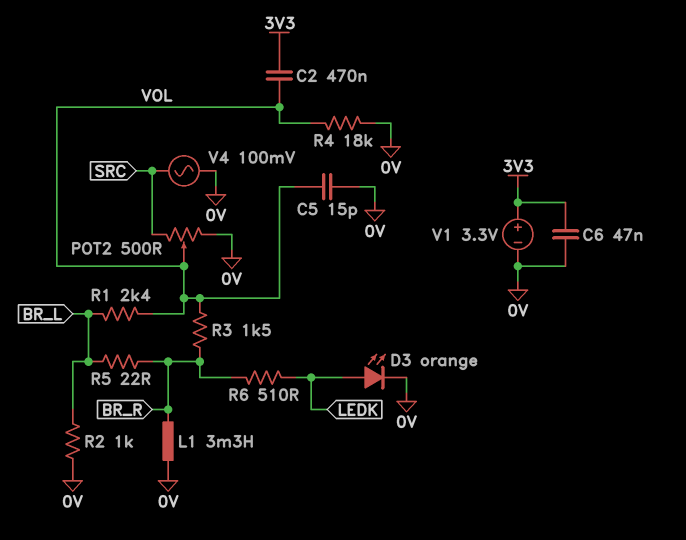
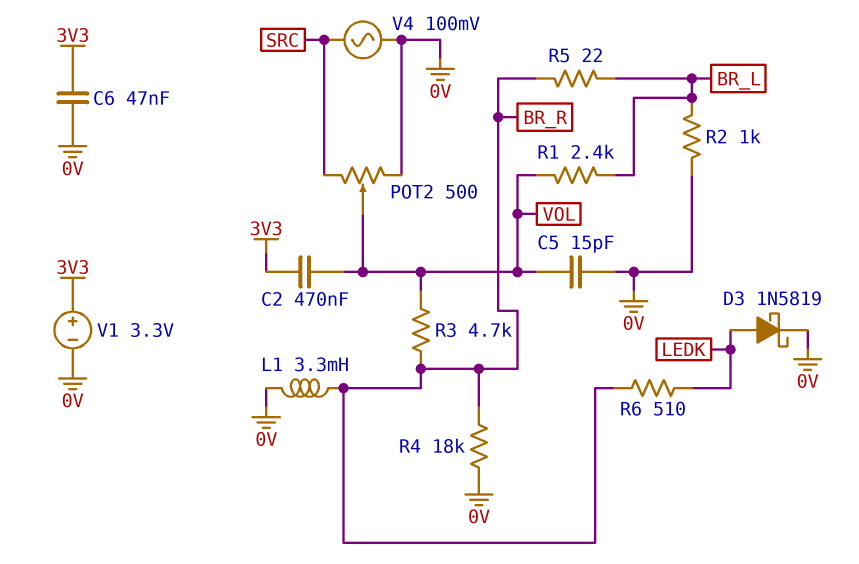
D3: LED orange (A LEDK, K 0V) -> schottky 1N5819 (A LEDK, K 0V)
R3: 1.5k (BR_R, VOL) -> 4.7k (BR_R, VOL)
R4: 18k (0V, VOL) -> 18k (0V, BR_R)

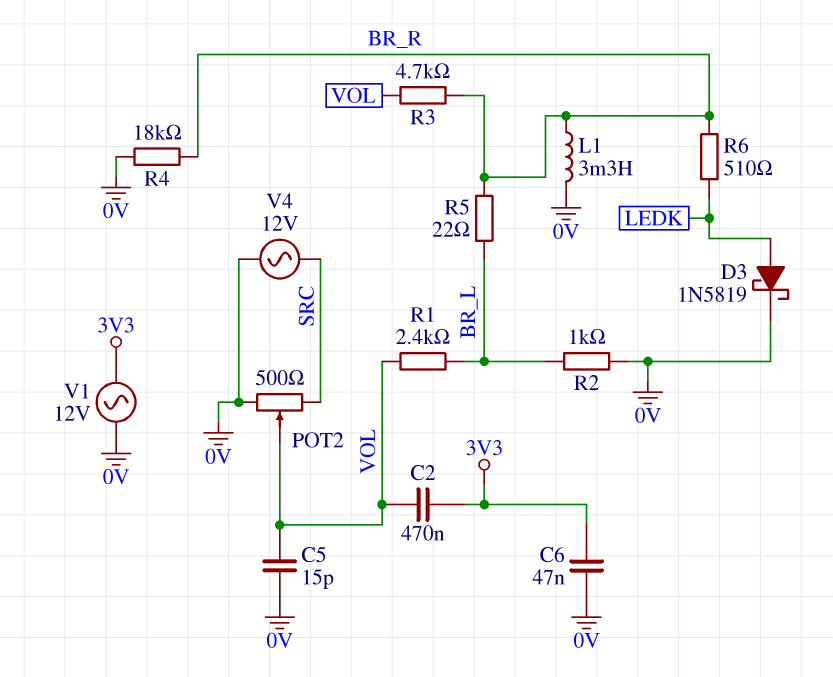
V1: 3.3V (plus 3V3, minus 0V) -> AC 12V (0V, 3V3)
V4: AC 100mV (0V, SRC) -> AC 12V (0V, SRC)

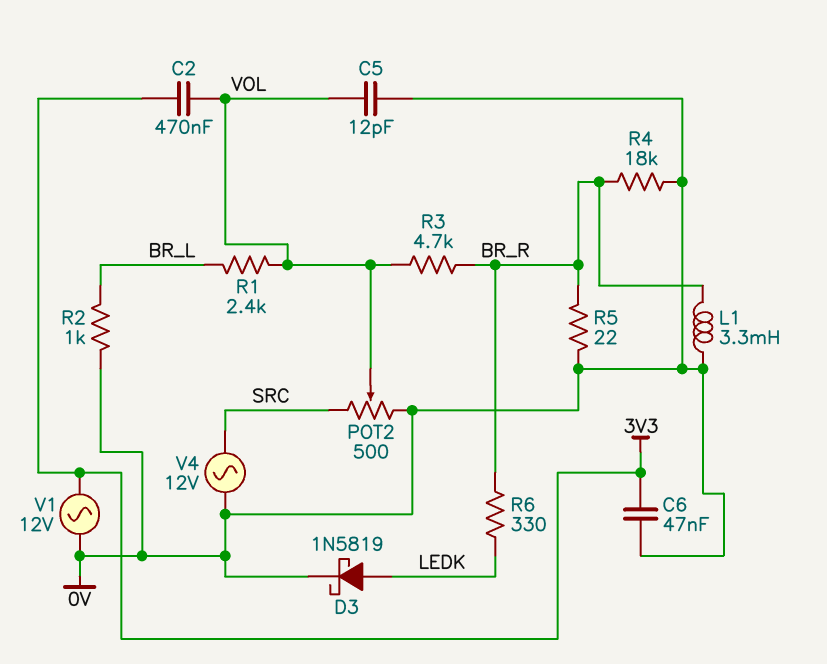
C5: 15pF (0V, VOL) -> 12pF (0V, VOL)
R5: 22 (BR_L, BR_R) -> 22 (0V, BR_R)
R6: 510 (BR_R, LEDK) -> 330 (BR_R, LEDK)

